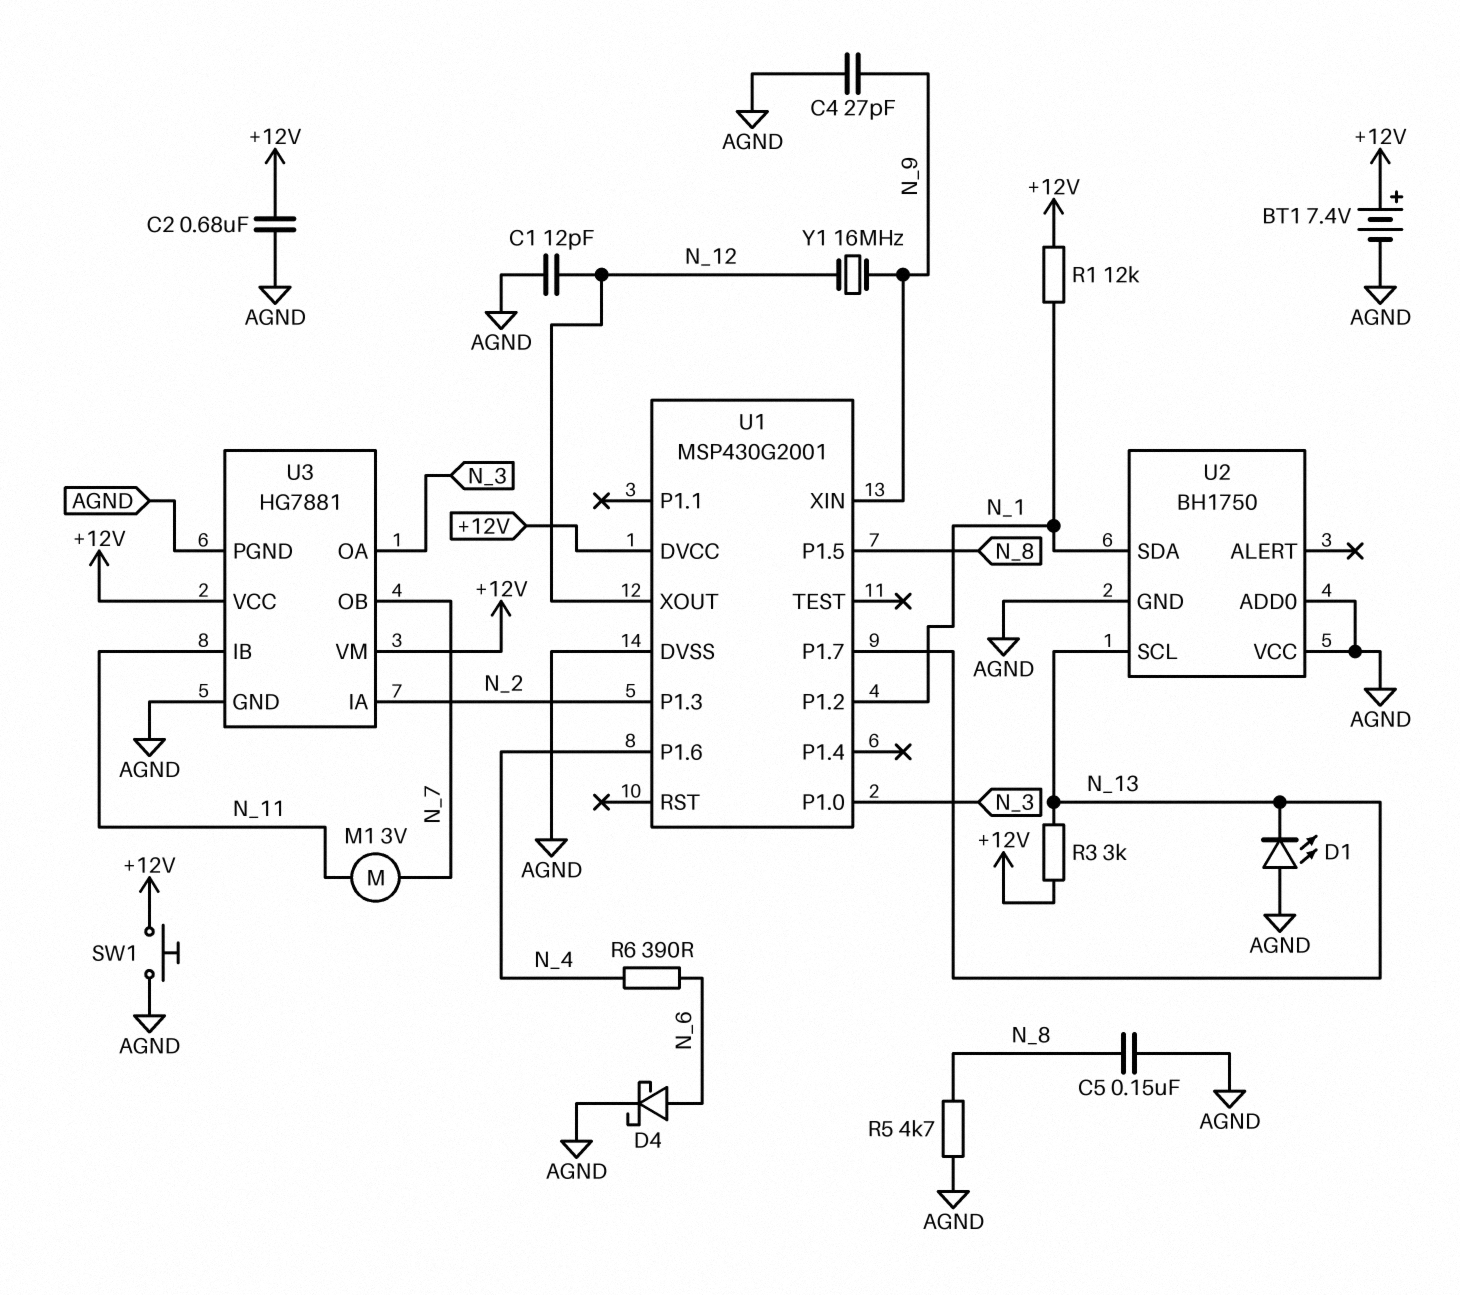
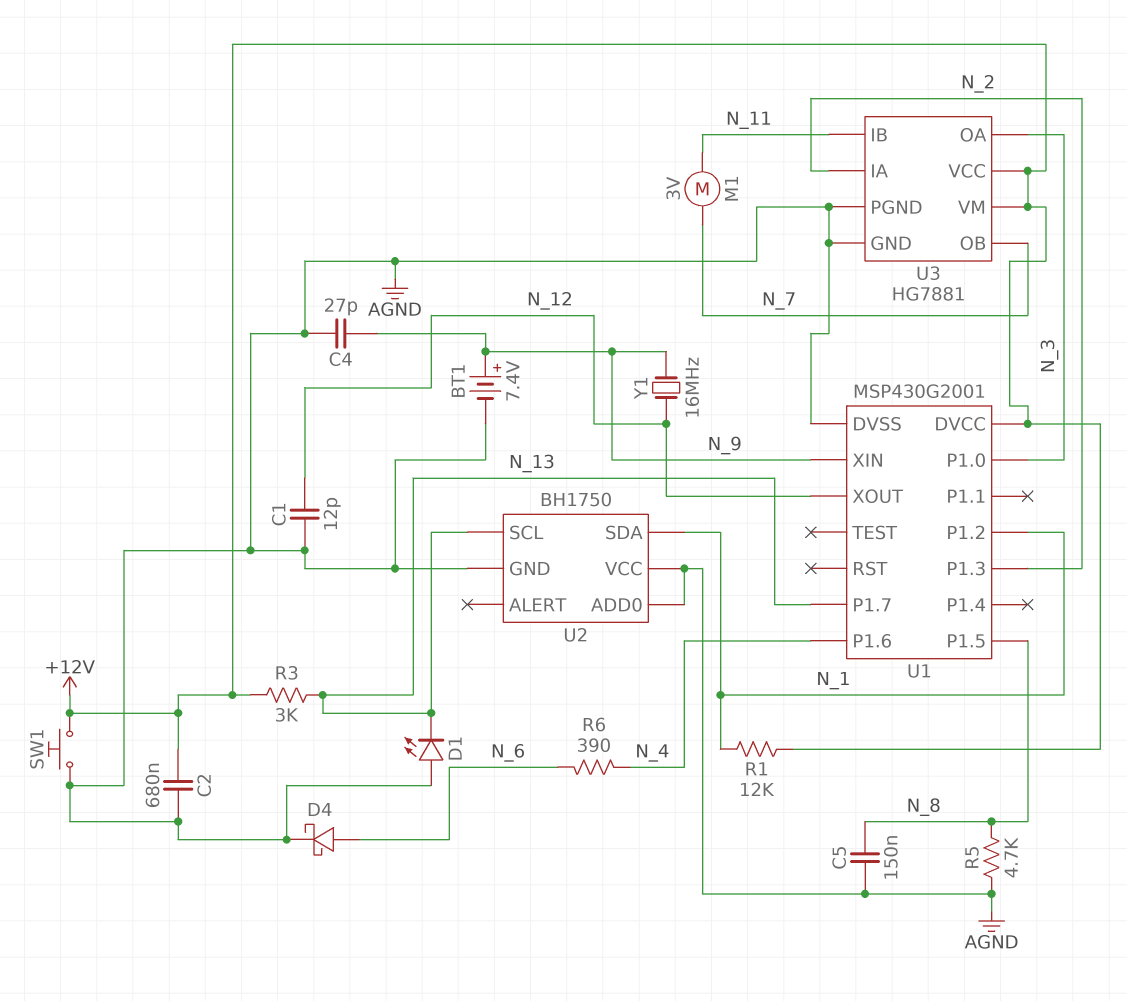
BT1: 7.4V (plus +12V, minus AGND) -> 7.4V (plus N_9, minus AGND)

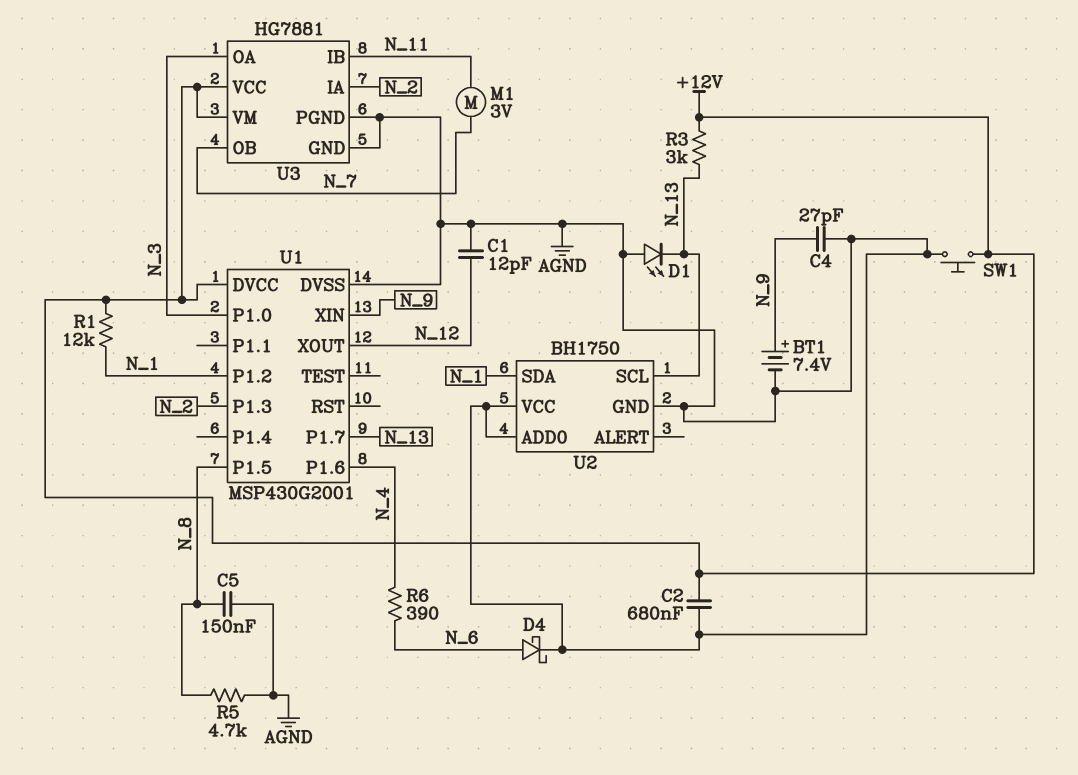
Y1: 16MHz (N_9, N_12) -> none

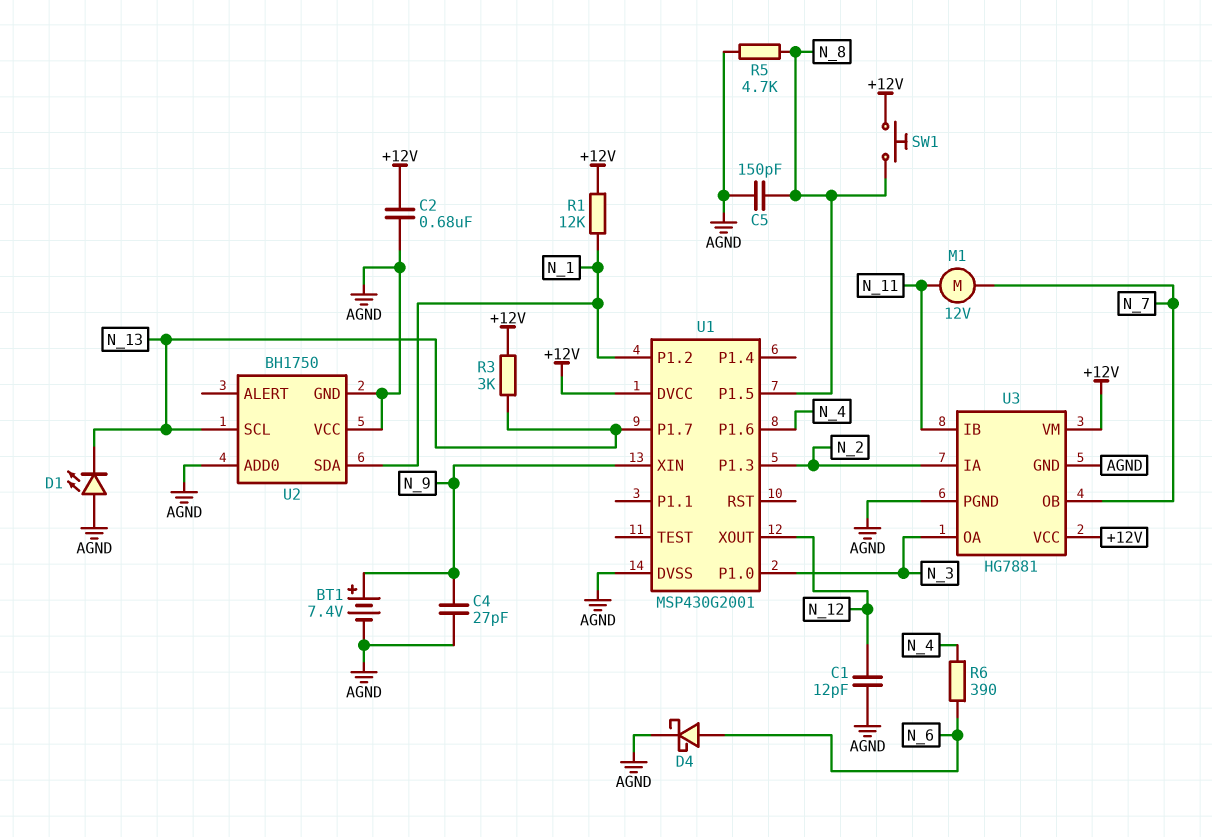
C5: 150nF (AGND, N_8) -> 150pF (AGND, N_8)
M1: motor 3V (N_7, N_11) -> motor 12V (N_7, N_11)
SW1: button (+12V, AGND) -> button (+12V, N_8)

